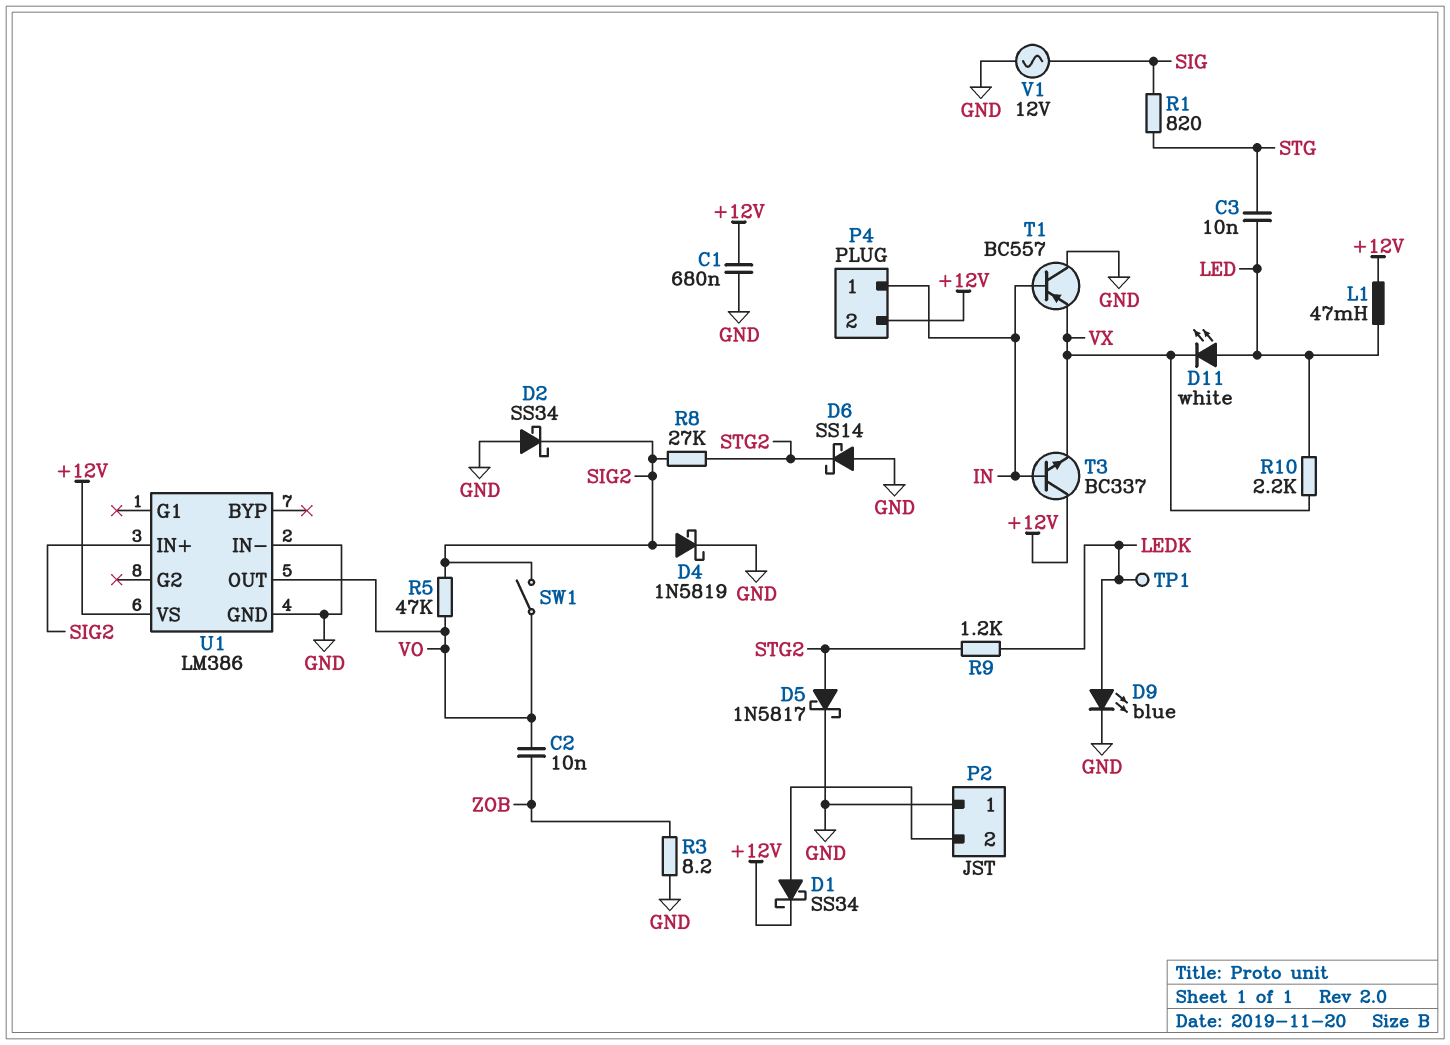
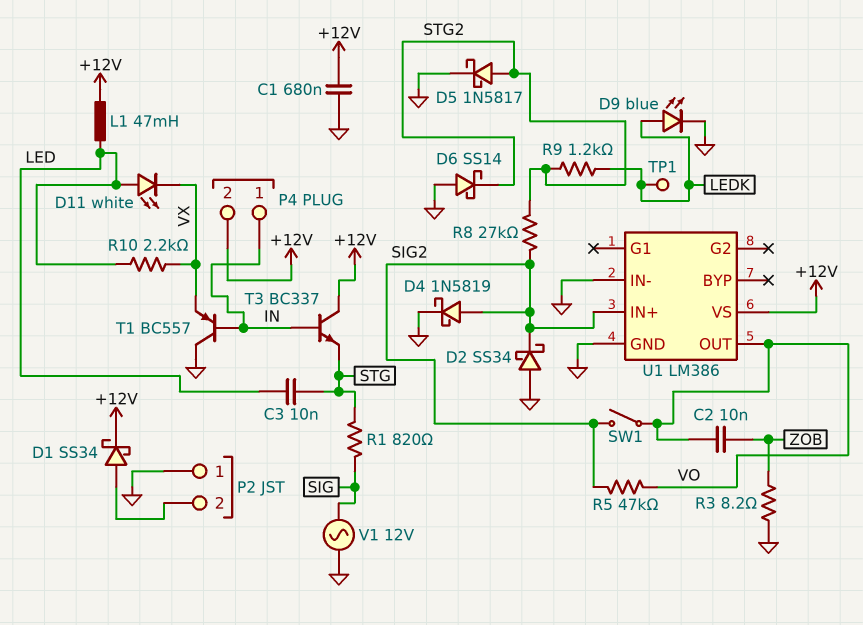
T3: NPN BC337 (B IN, C +12V, E VX) -> NPN BC337 (B IN, C +12V, E STG)

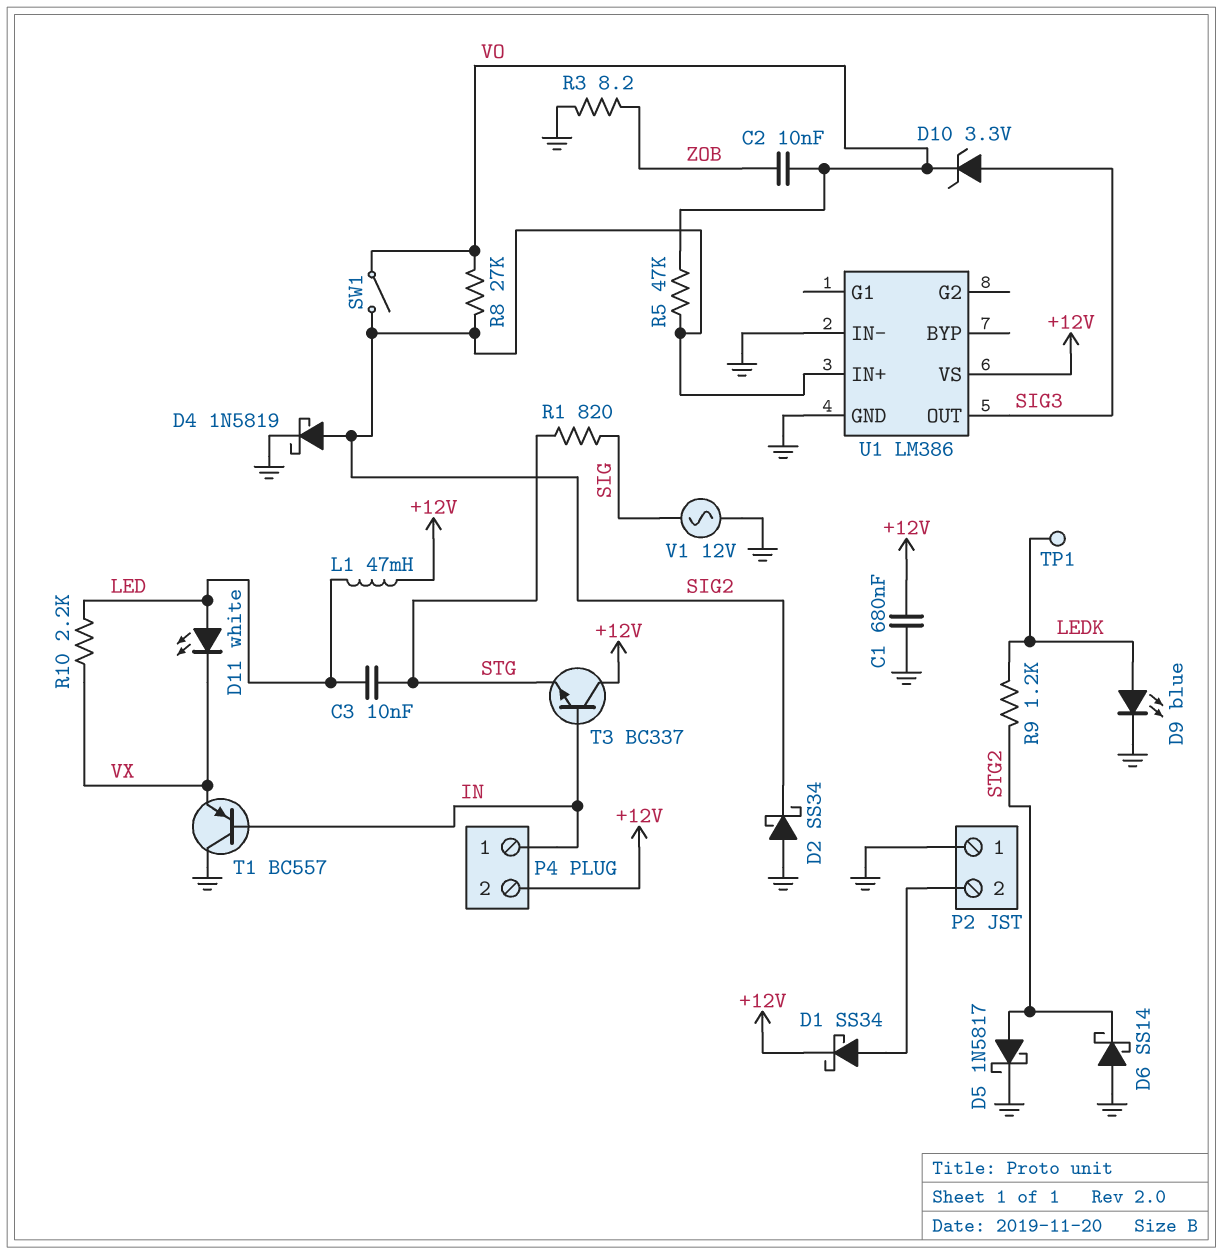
D10: none -> zener 3.3V (A SIG3, K VO)
R8: 27k (SIG2, STG2) -> 27k (SIG2, VO)
U1 pin OUT: VO -> SIG3

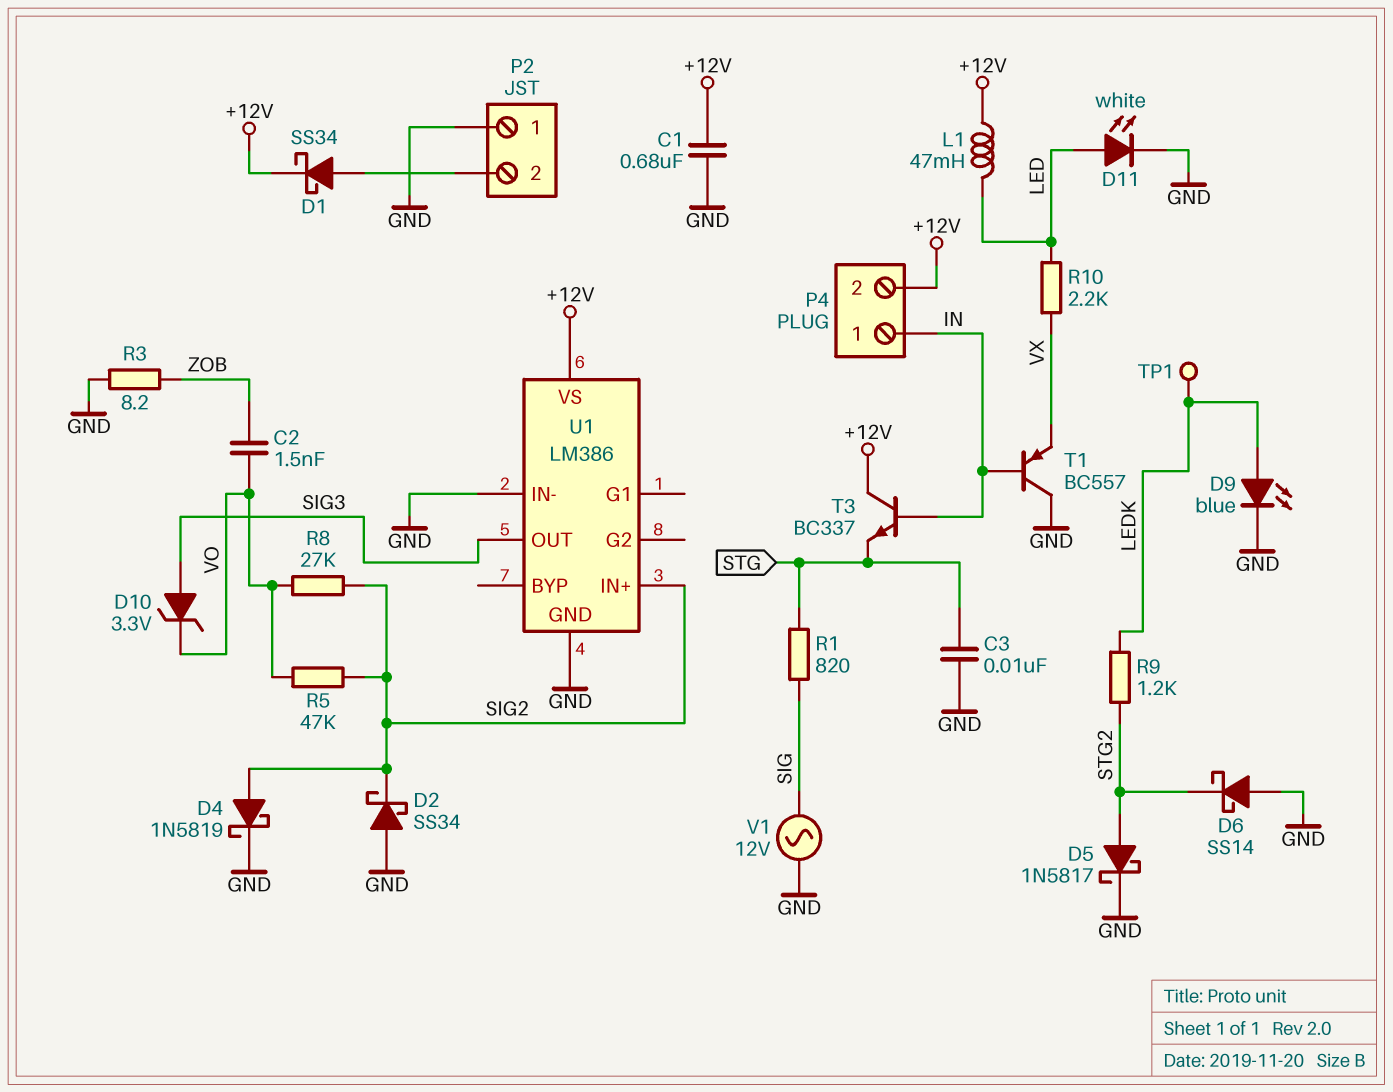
C2: 10nF (VO, ZOB) -> 1.5nF (VO, ZOB)
C3: 10nF (LED, STG) -> 10nF (GND, STG)
D11: LED white (A LED, K VX) -> LED white (A LED, K GND)
SW1: switch (SIG2, VO) -> none

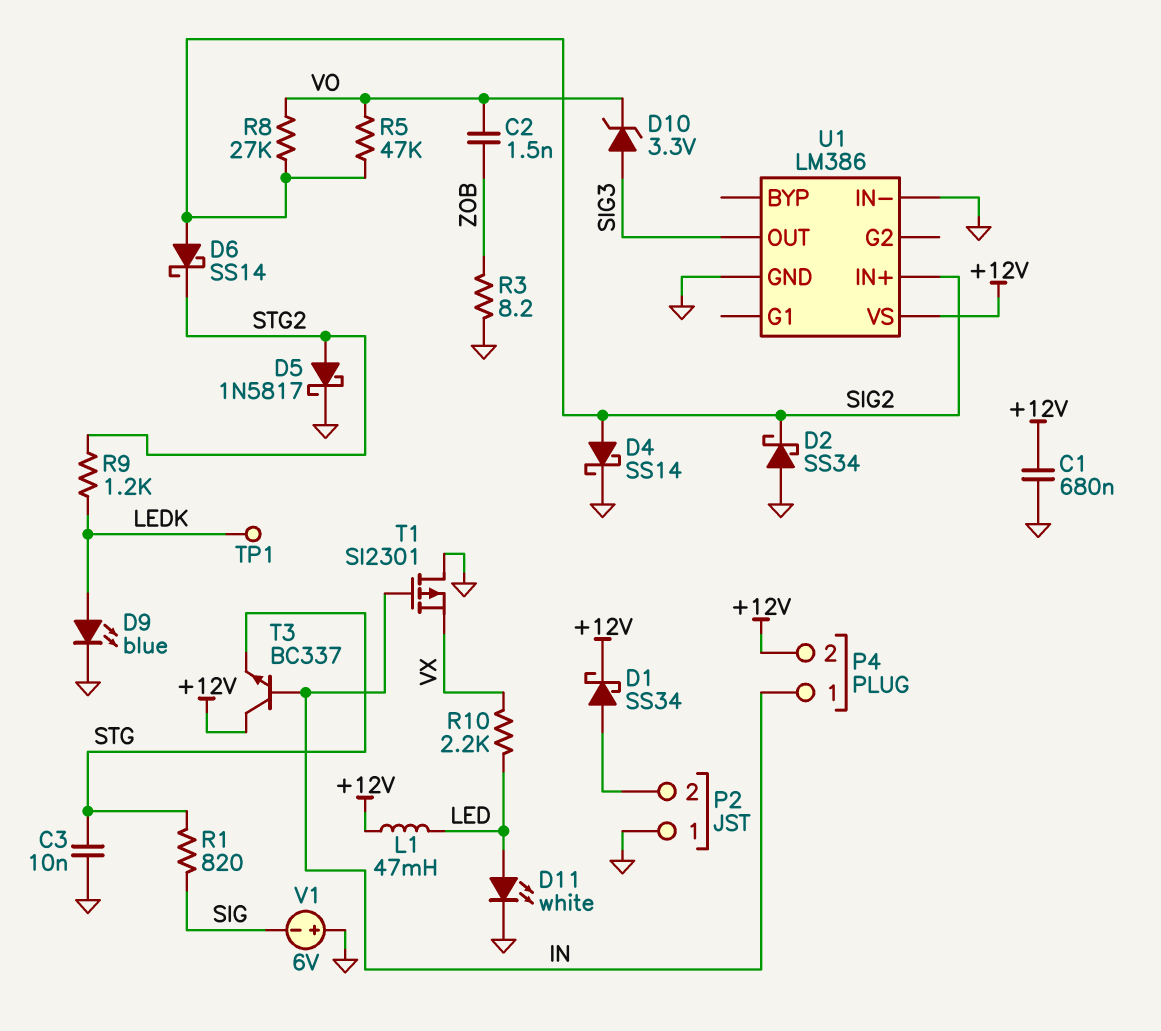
D4: schottky 1N5819 (A SIG2, K GND) -> schottky SS14 (A SIG2, K GND)
D6: schottky SS14 (A GND, K STG2) -> schottky SS14 (A SIG2, K STG2)
T1: PNP BC557 (B IN, C GND, E VX) -> PMOS SI2301 (G IN, D GND, S VX)
V1: AC 12V (GND, SIG) -> 6V (plus GND, minus SIG)

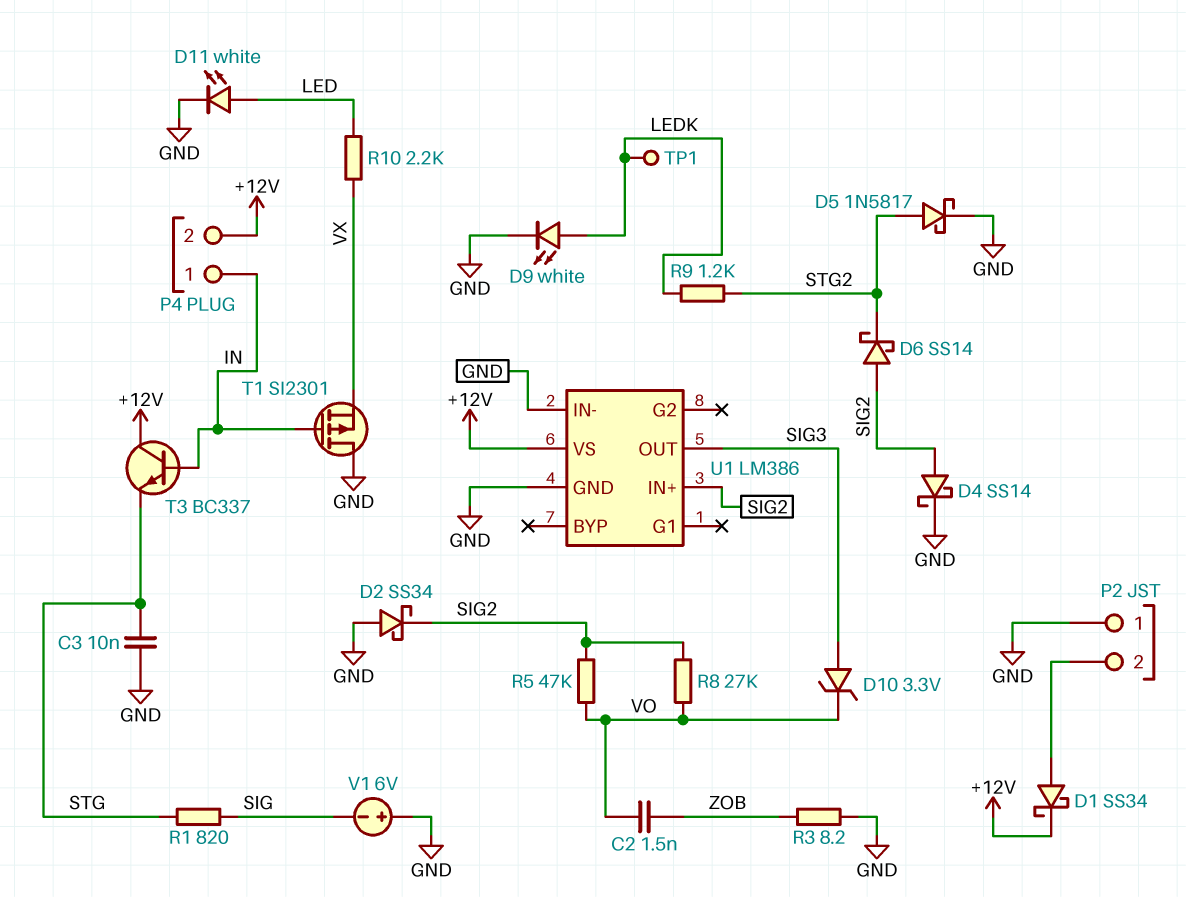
C1: 680nF (+12V, GND) -> none
D9: LED blue (A LEDK, K GND) -> LED white (A LEDK, K GND)
L1: 47mH (+12V, LED) -> none

